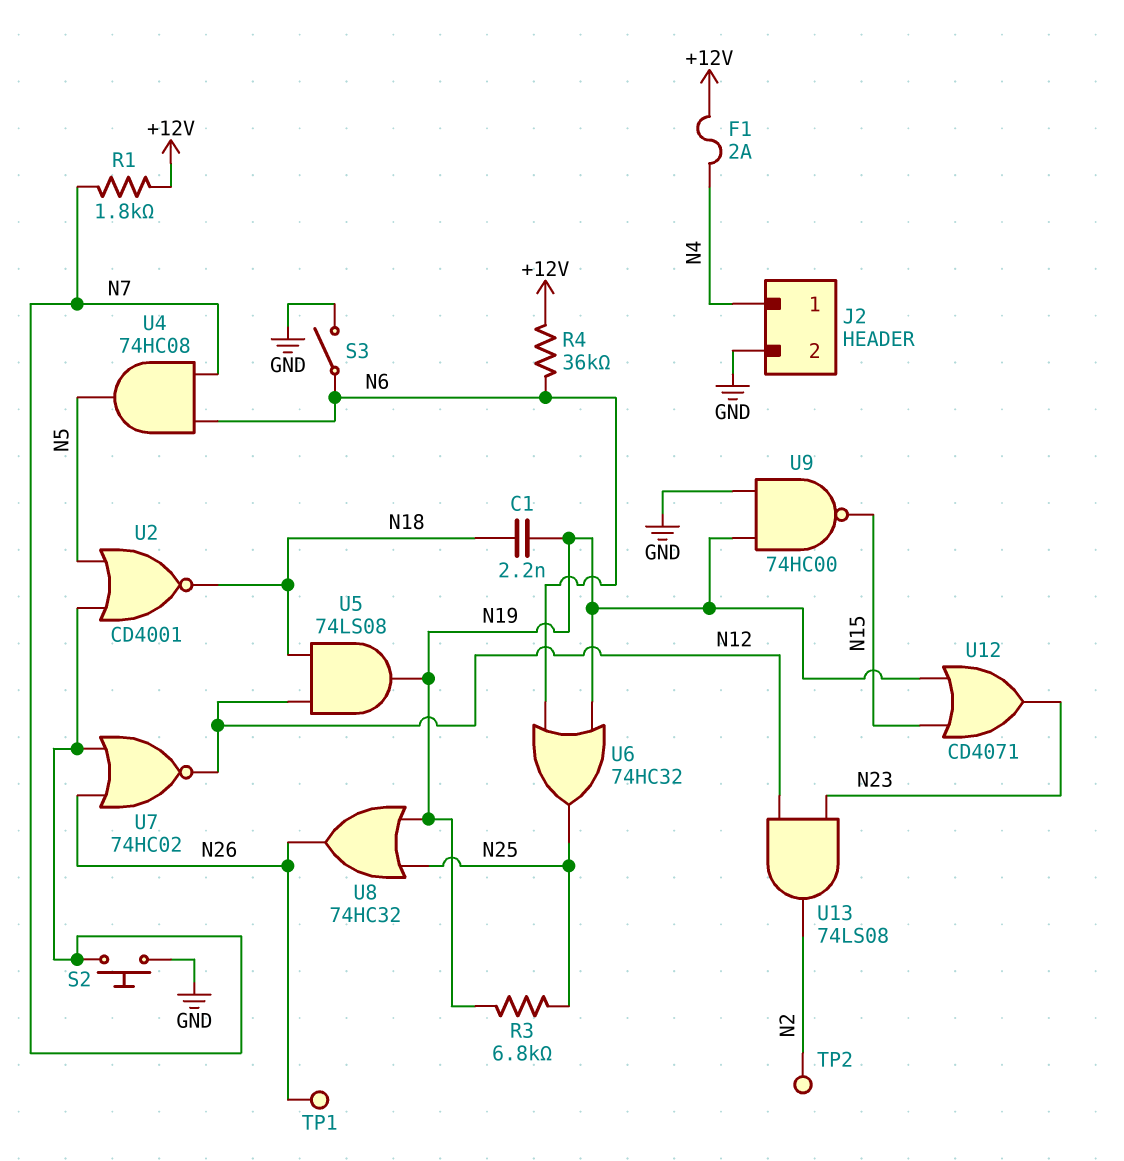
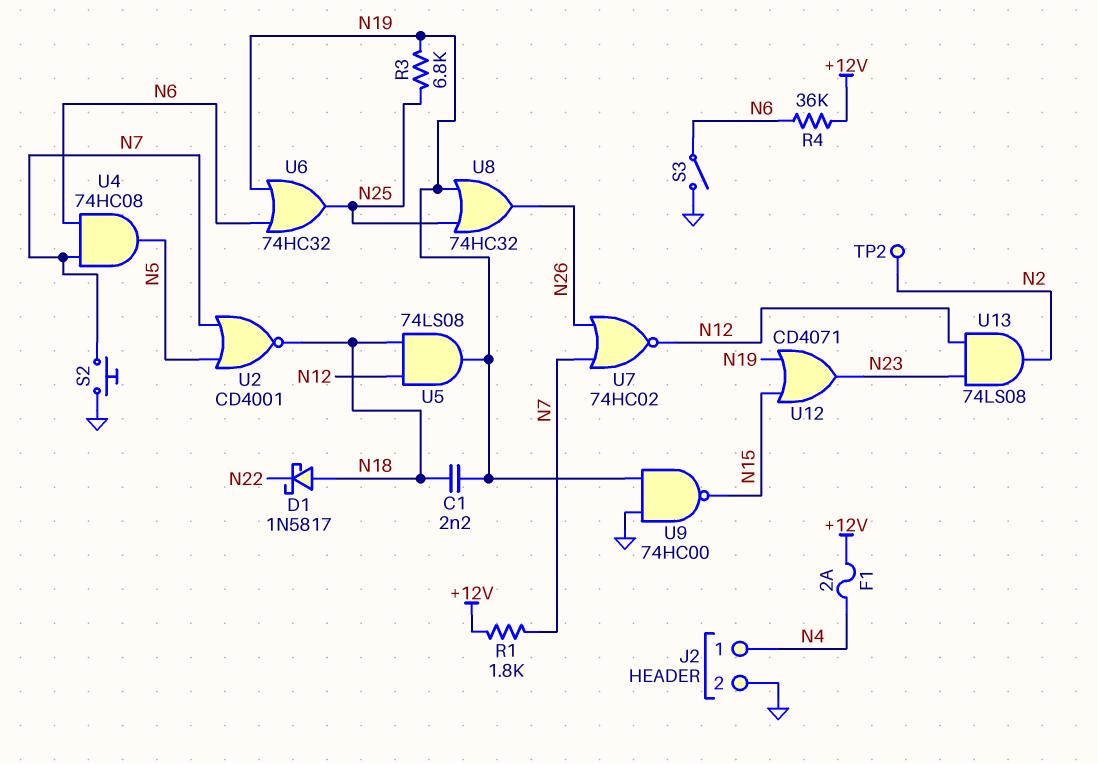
D1: none -> schottky 1N5817 (A N18, K N22)
TP1: test point (N26) -> none

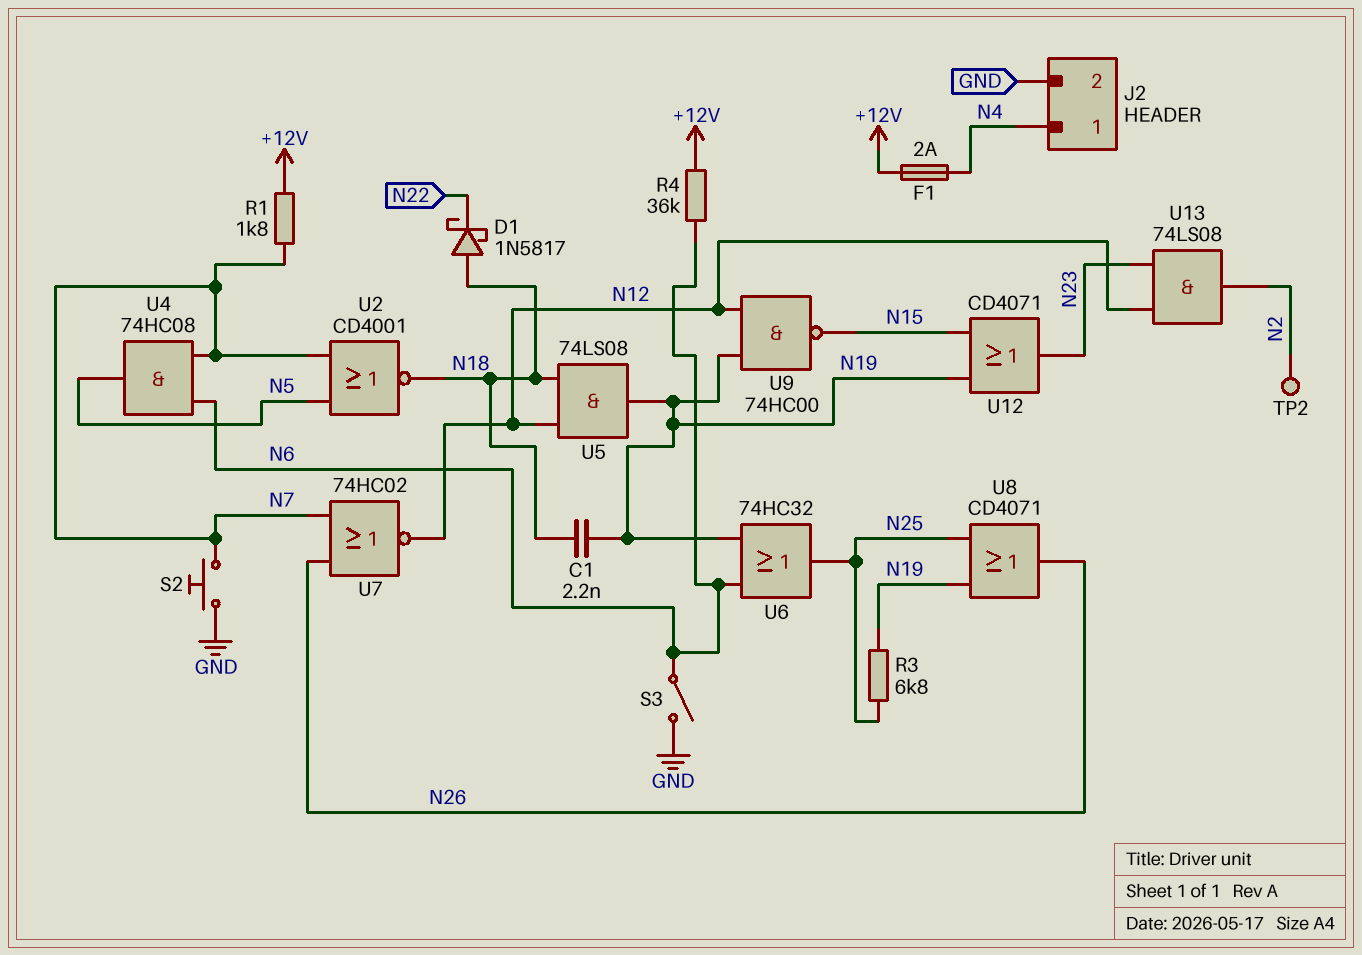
U8: OR 74HC32 (in N19, in N25, out N26) -> OR CD4071 (in N19, in N25, out N26)
U9: NAND 74HC00 (in GND, in N19, out N15) -> NAND 74HC00 (in N12, in N19, out N15)

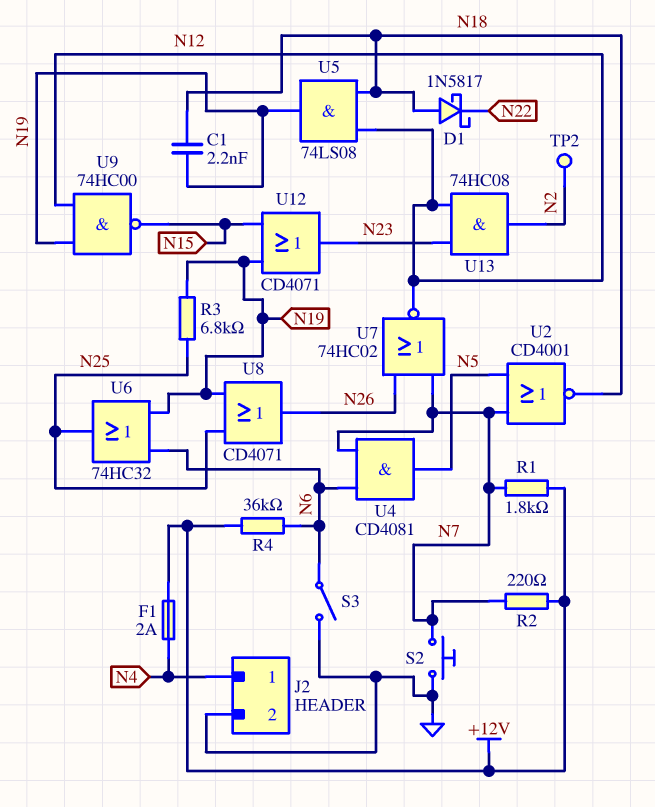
R2: none -> 220 (+12V, N7)
U4: AND 74HC08 (in N6, in N7, out N5) -> AND CD4081 (in N6, in N7, out N5)
U13: AND 74LS08 (in N12, in N23, out N2) -> AND 74HC08 (in N12, in N23, out N2)

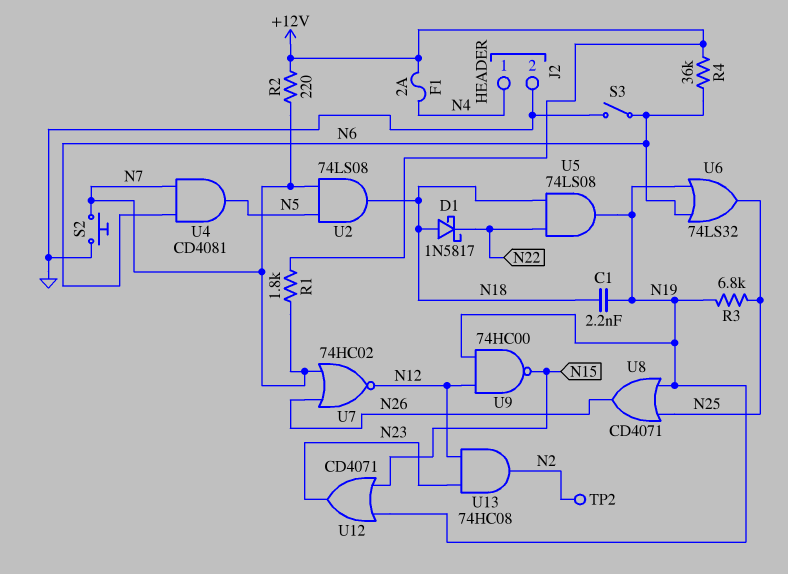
U2: NOR CD4001 (in N5, in N7, out N18) -> AND 74LS08 (in N5, in N7, out N18)
U5: AND 74LS08 (in N12, in N18, out N19) -> AND 74LS08 (in N18, in N22, out N19)
U6: OR 74HC32 (in N6, in N19, out N25) -> OR 74LS32 (in N6, in N19, out N25)

